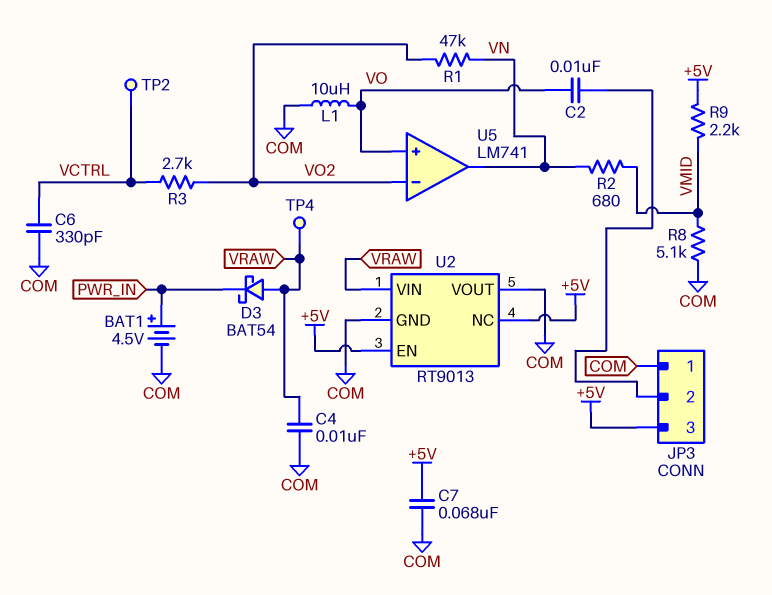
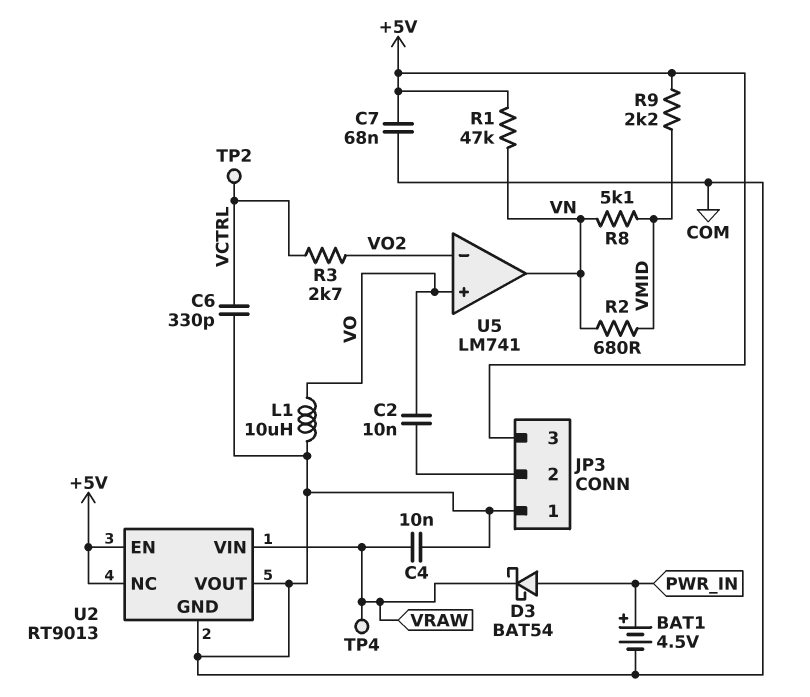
D3: schottky BAT54 (A VRAW, K PWR_IN) -> schottky BAT54 (A PWR_IN, K VRAW)
R1: 47k (VN, VO2) -> 47k (+5V, VN)
R8: 5.1k (COM, VMID) -> 5.1k (VMID, VN)

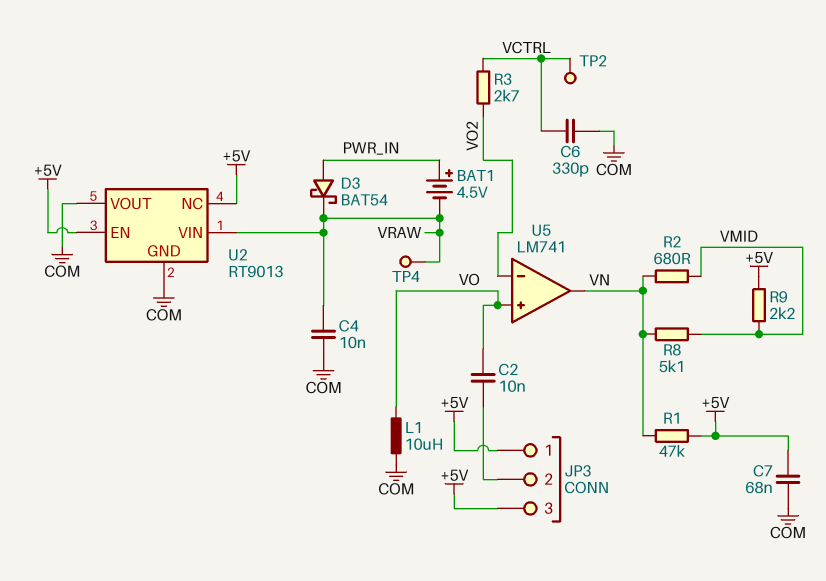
BAT1: 4.5V (plus PWR_IN, minus COM) -> 4.5V (plus PWR_IN, minus VRAW)
JP3 pin 1: COM -> +5V

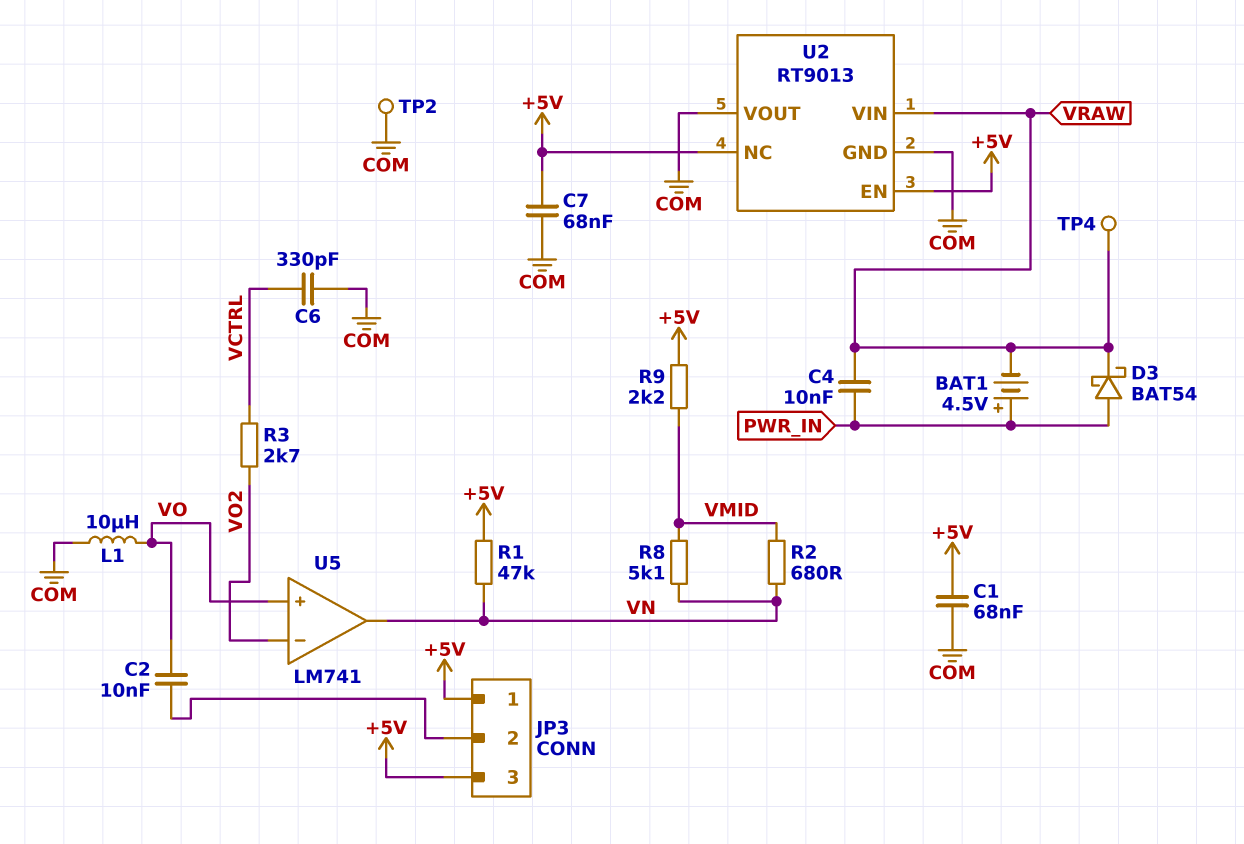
C1: none -> 68nF (+5V, COM)
C4: 10nF (COM, VRAW) -> 10nF (PWR_IN, VRAW)
TP2: test point (VCTRL) -> test point (COM)

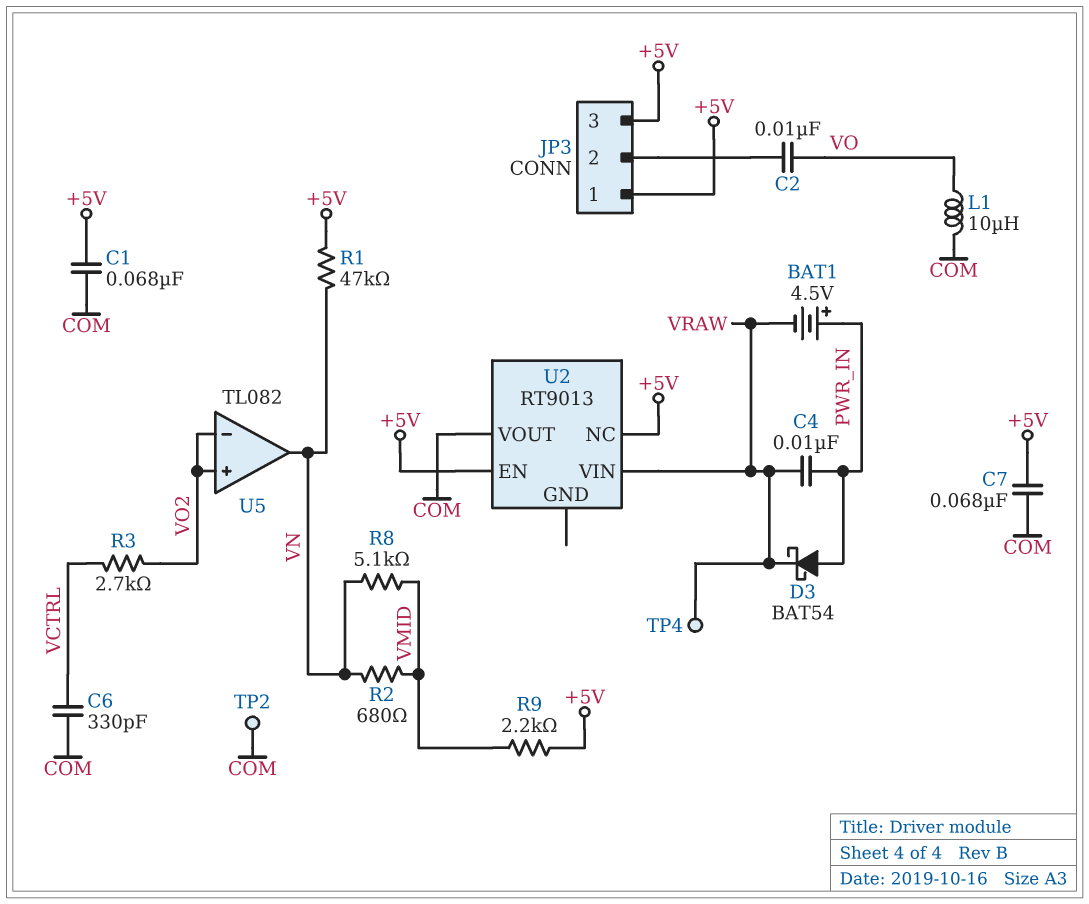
U2 pin GND: COM -> none
U5: LM741 -> TL082
U5 pin in+: VO -> VO2

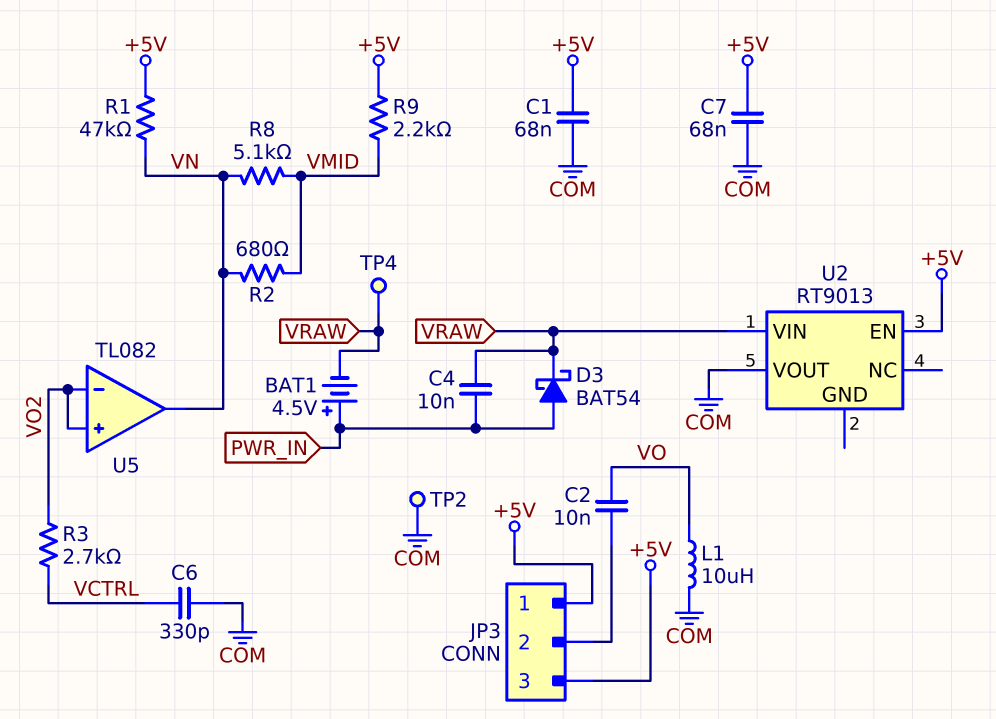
U2 pin NC: +5V -> none

